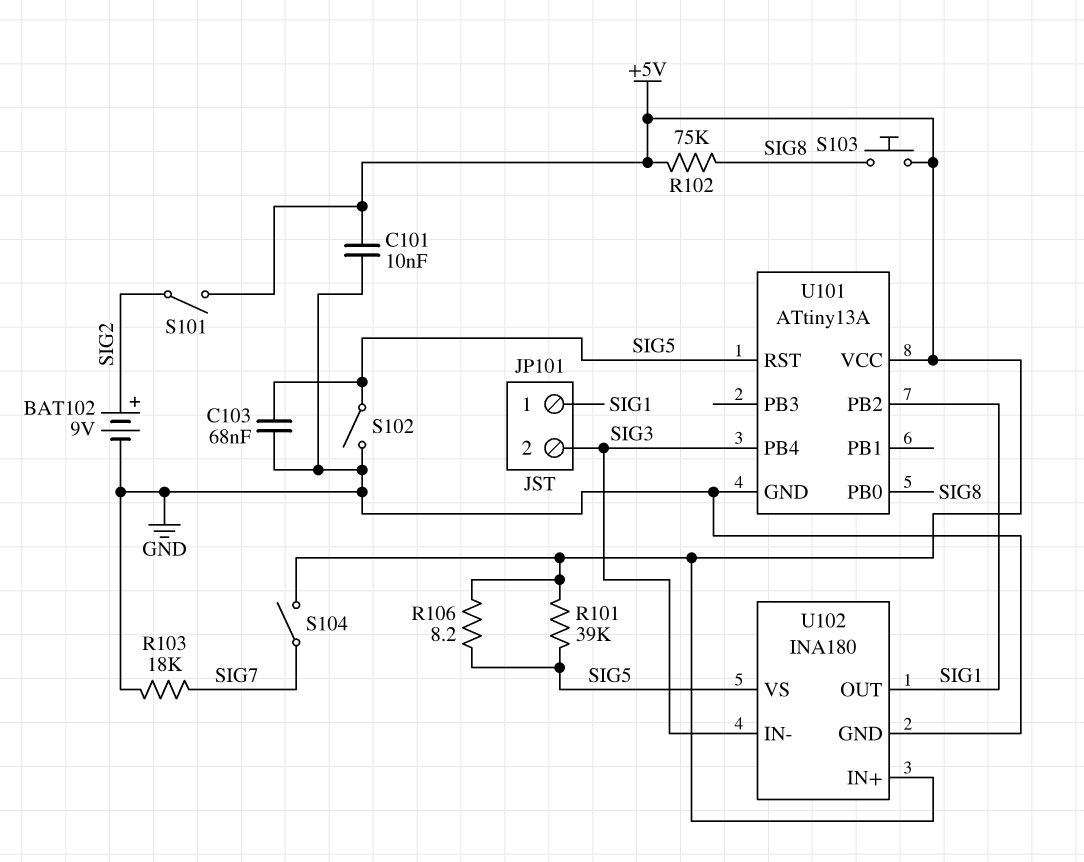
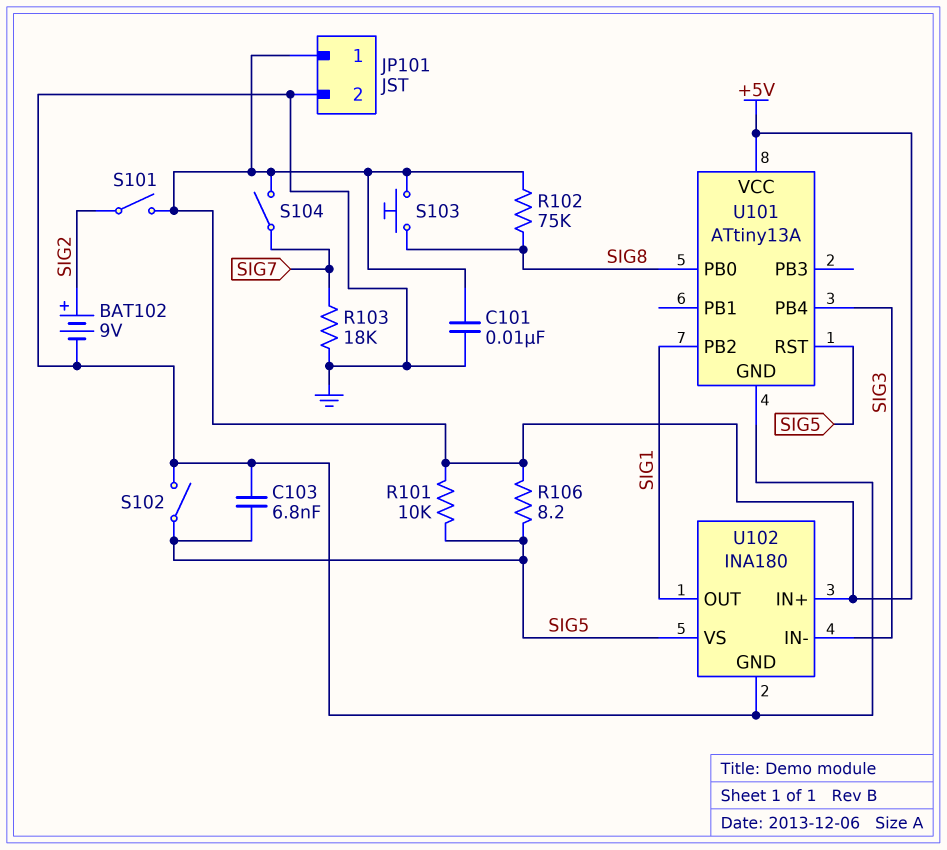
C103: 68nF (GND, SIG5) -> 6.8nF (GND, SIG5)
JP101 pin 1: SIG1 -> +5V
JP101 pin 2: SIG3 -> GND
R101: 39k (+5V, SIG5) -> 10k (+5V, SIG5)

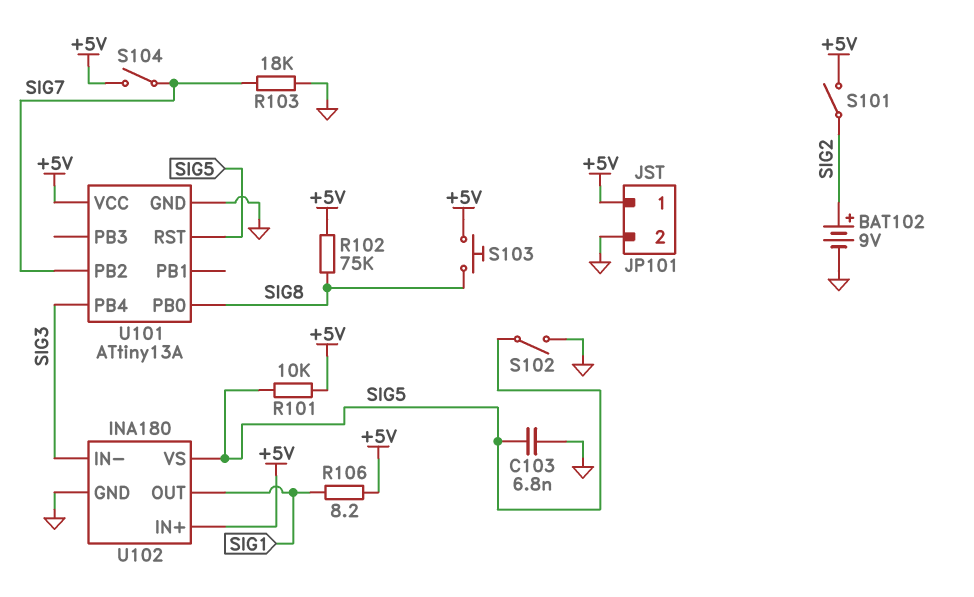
C101: 10nF (+5V, GND) -> none
R106: 8.2 (+5V, SIG5) -> 8.2 (+5V, SIG1)
U101 pin PB2: SIG1 -> SIG7

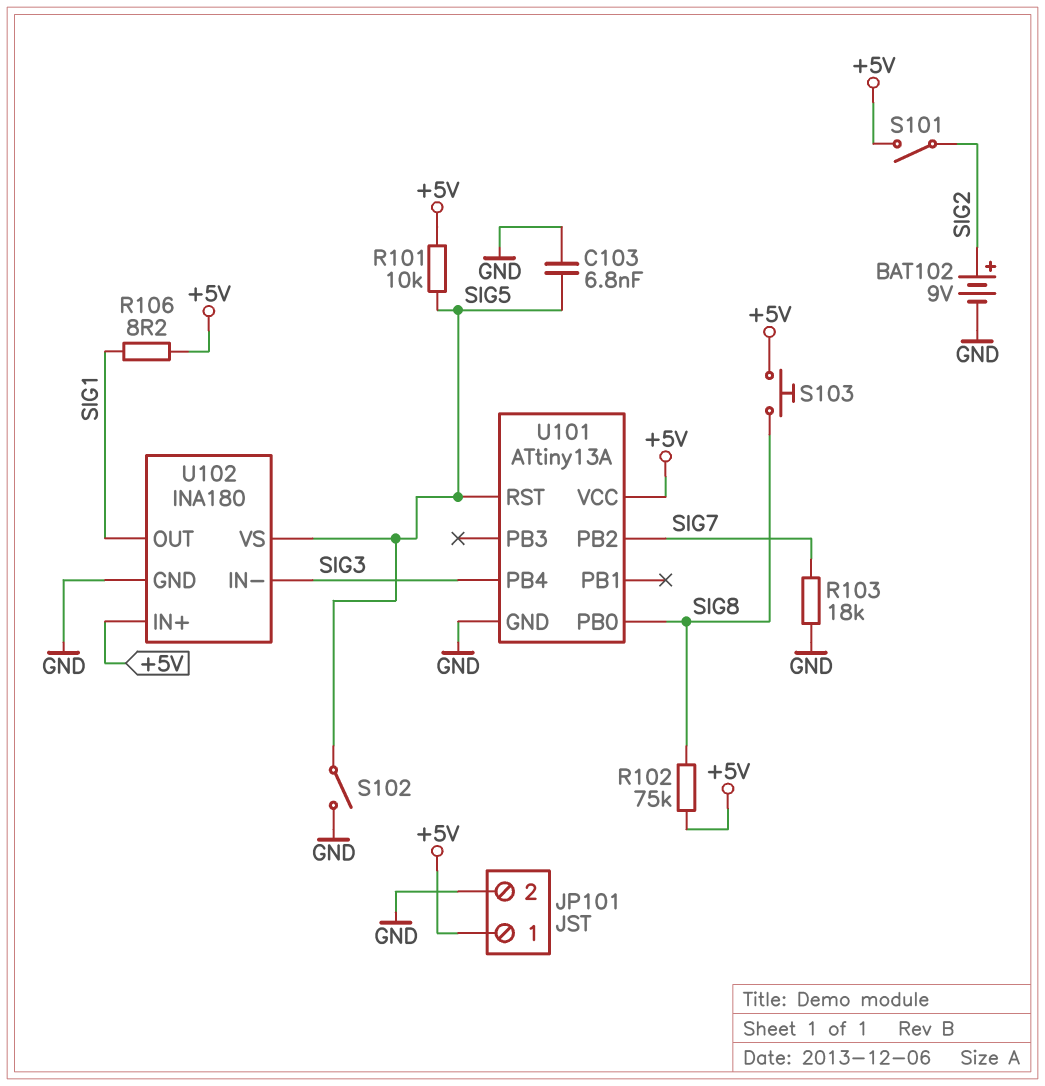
S104: switch (+5V, SIG7) -> none

